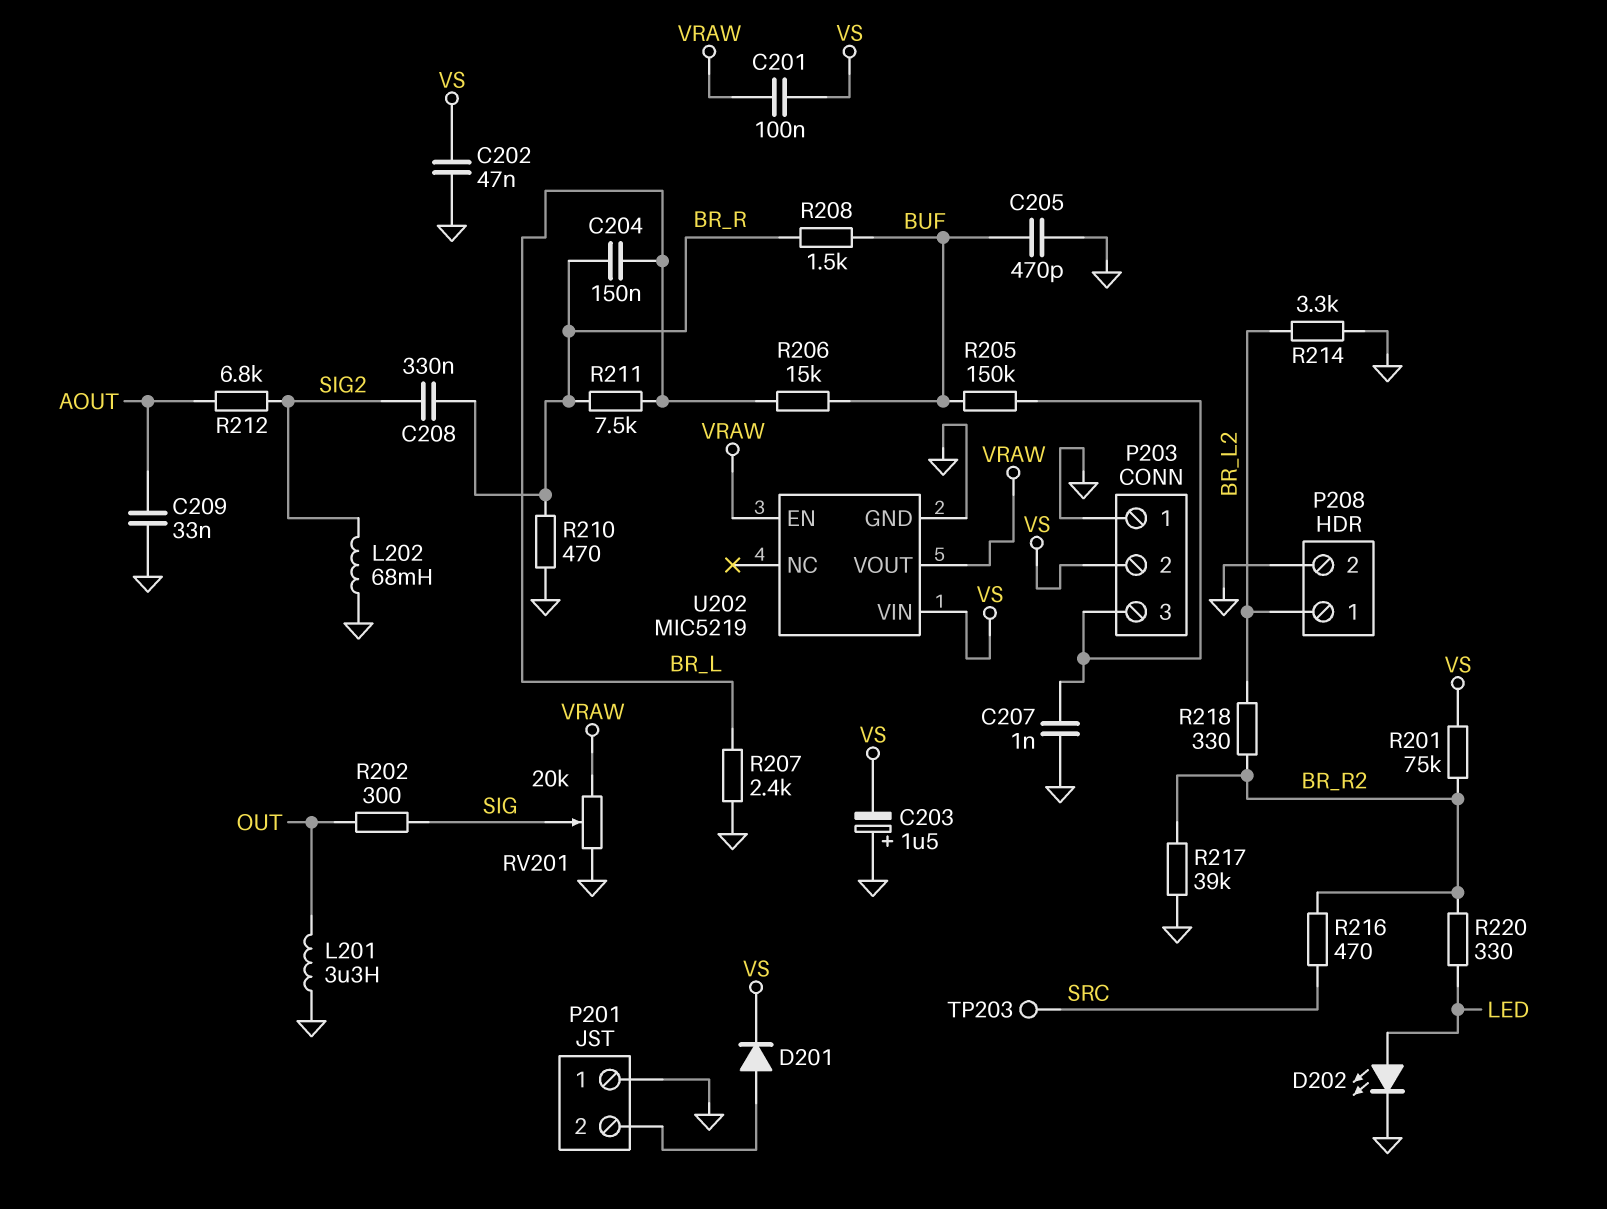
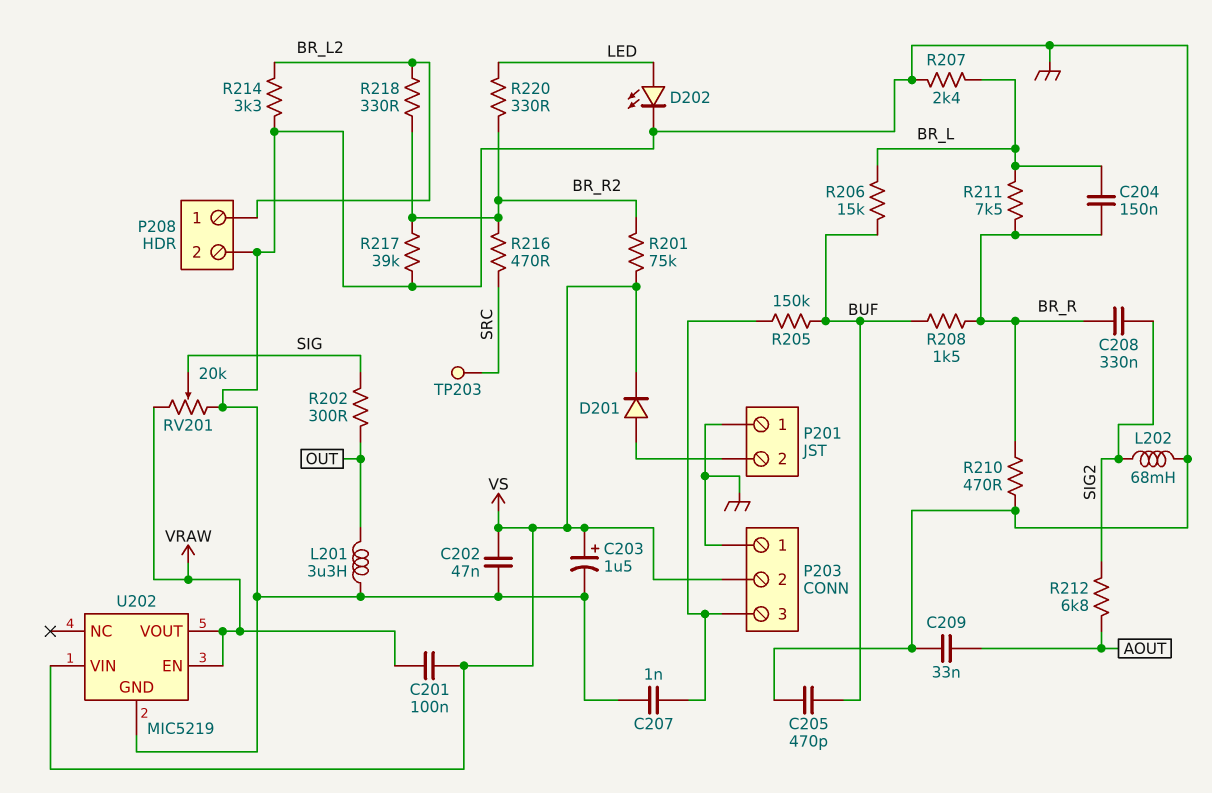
C203: 1.5uF (plus GND, minus VS) -> 1.5uF (plus VS, minus GND)

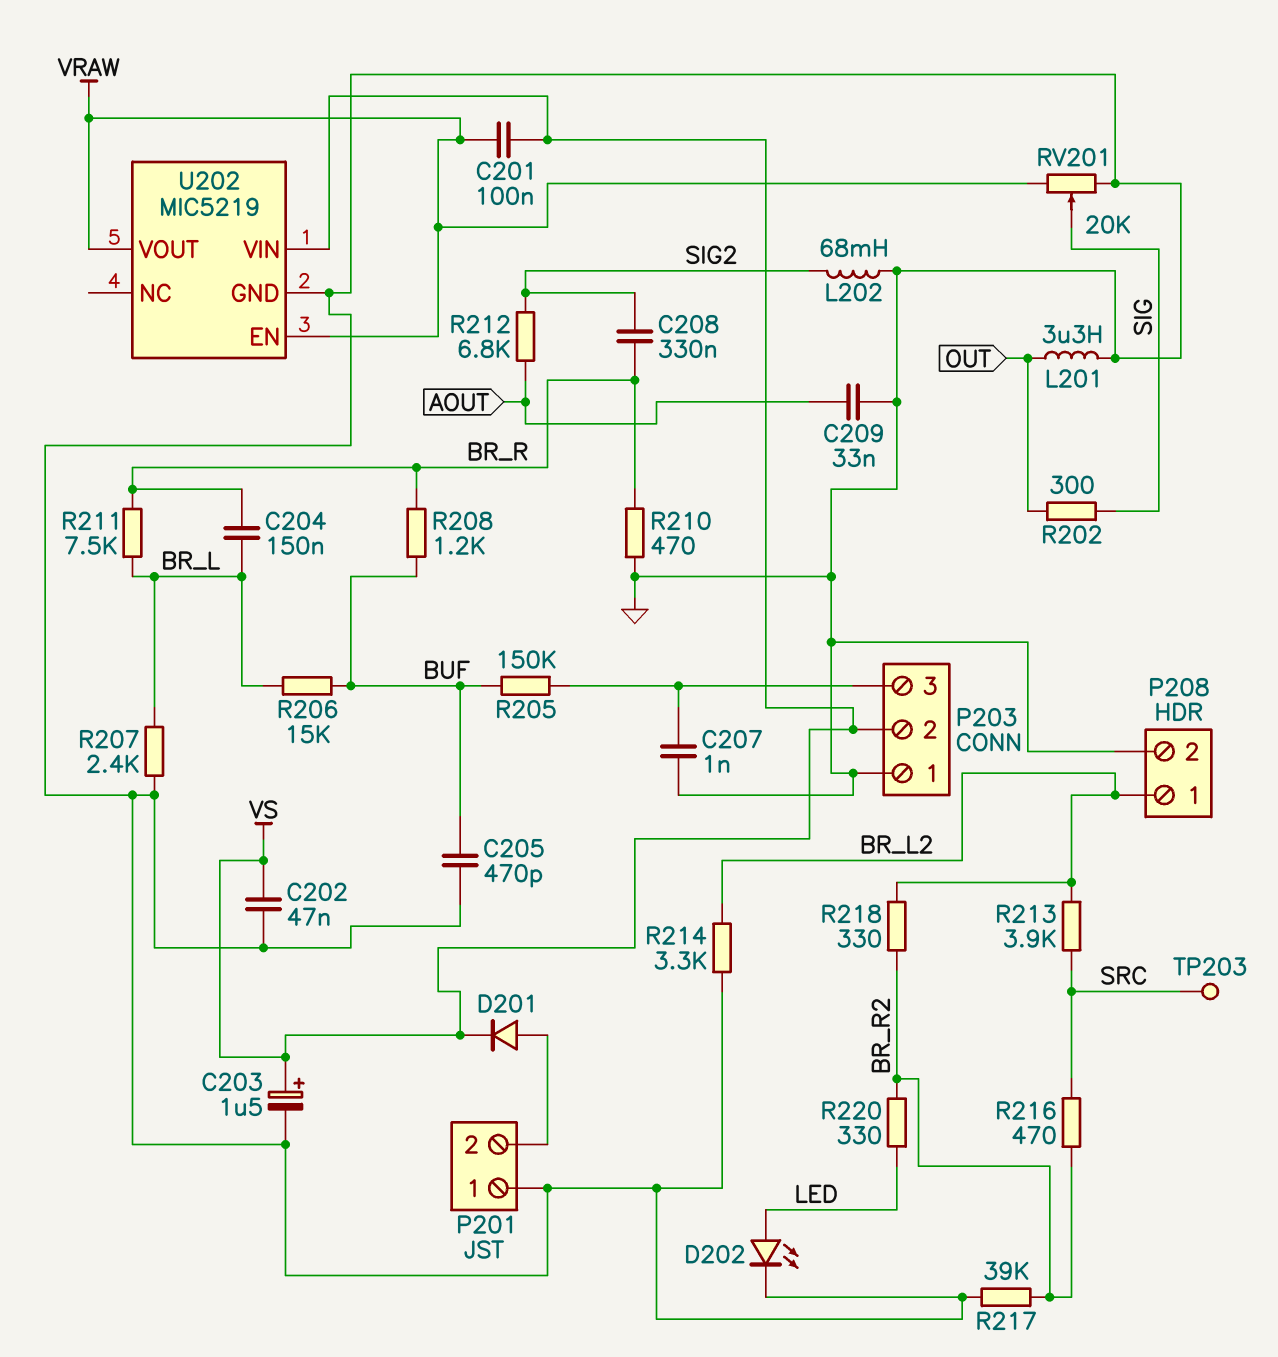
R201: 75k (BR_R2, VS) -> none
R208: 1.5k (BR_R, BUF) -> 1.2k (BR_R, BUF)
R213: none -> 3.9k (BR_L2, SRC)

